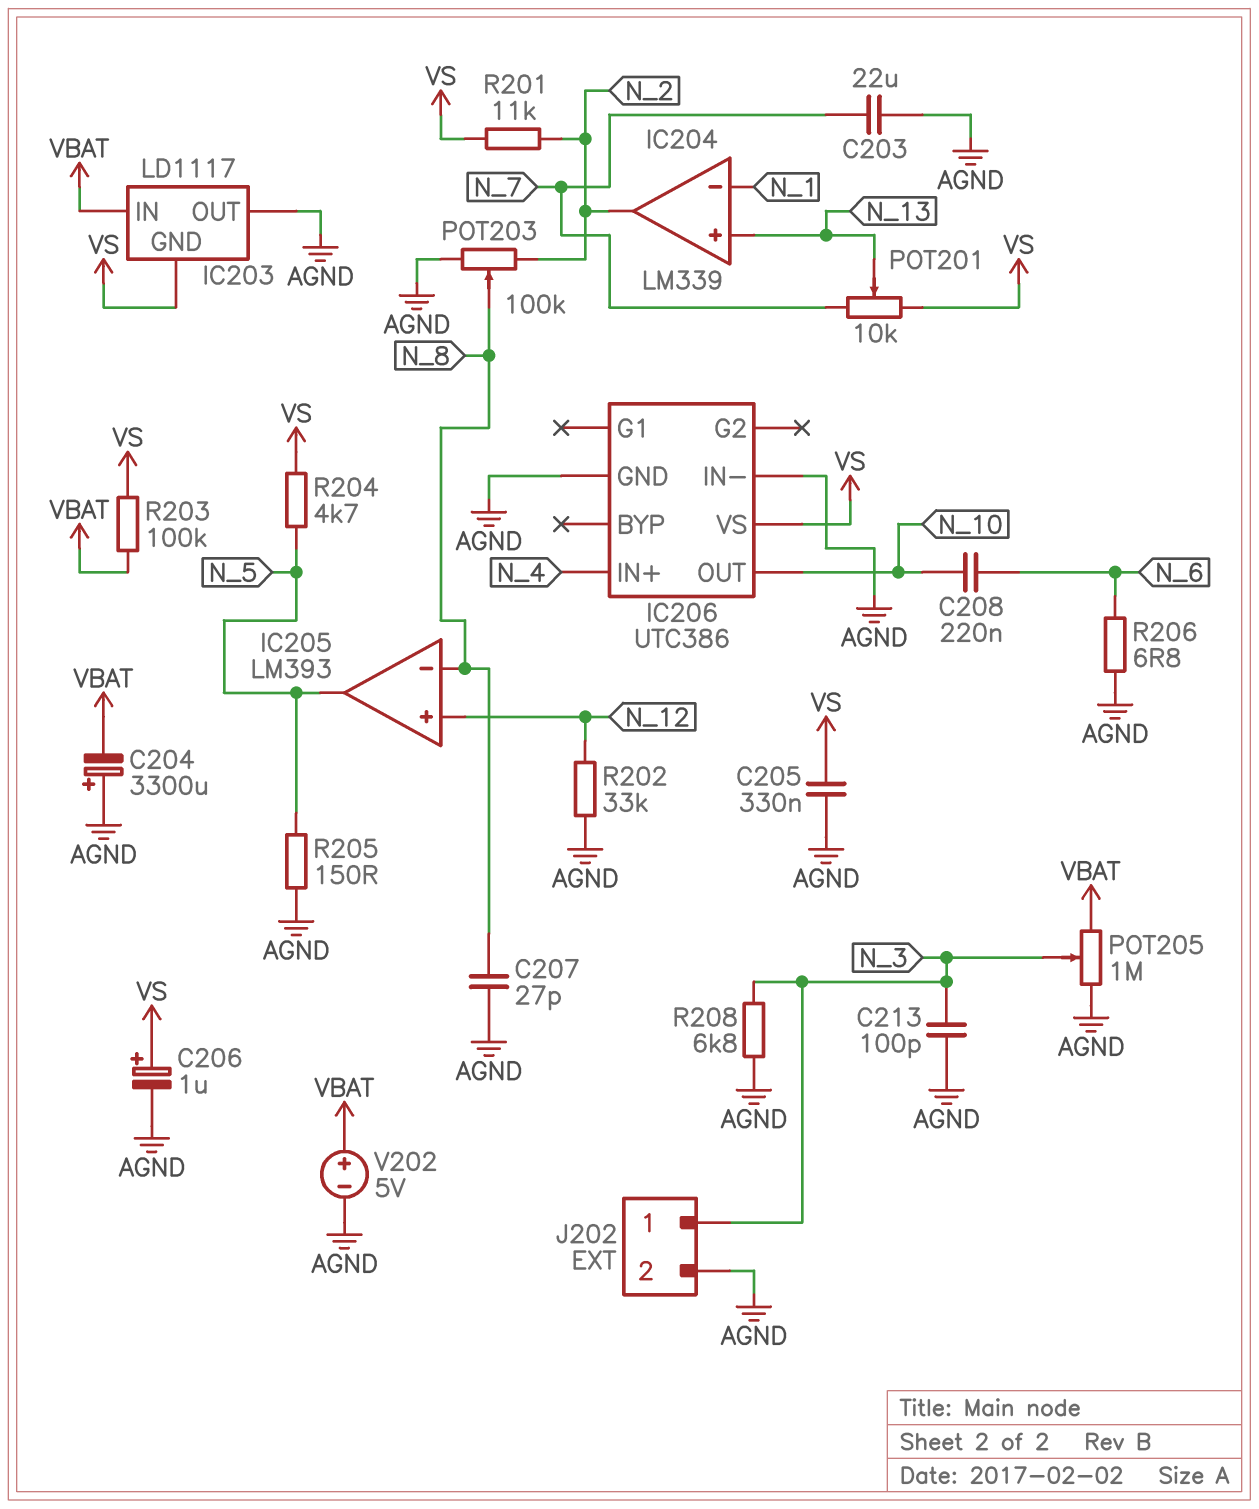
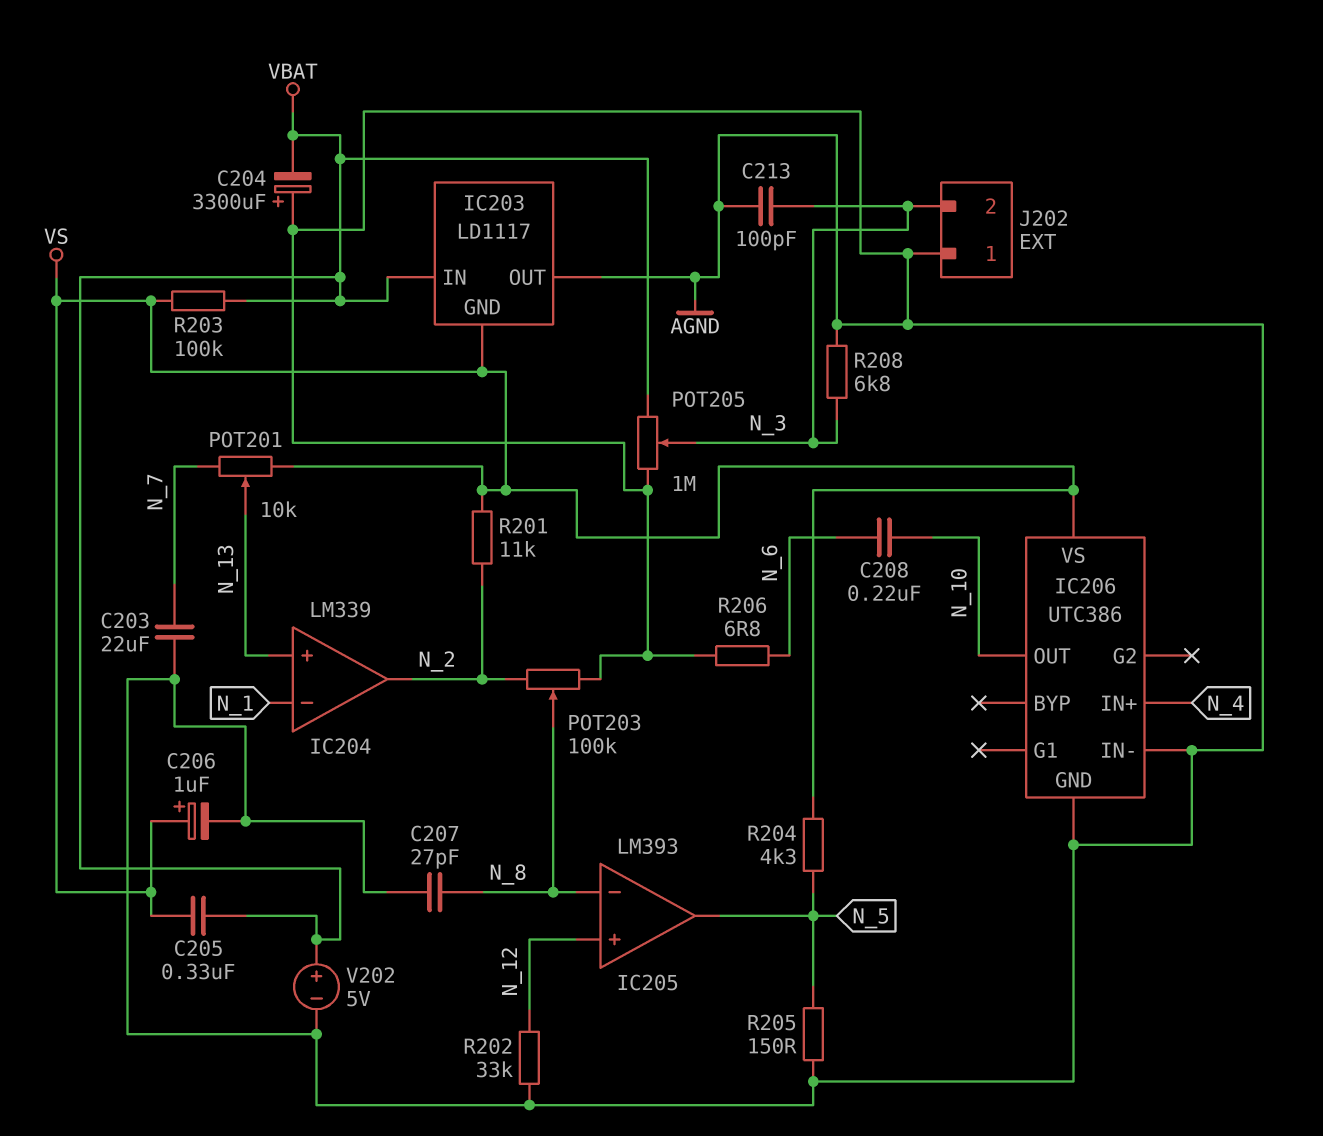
C205: 330nF (AGND, VS) -> 330nF (VBAT, VS)
J202 pin 1: N_3 -> AGND
J202 pin 2: AGND -> N_3
R204: 4.7k (N_5, VS) -> 4.3k (N_5, VS)

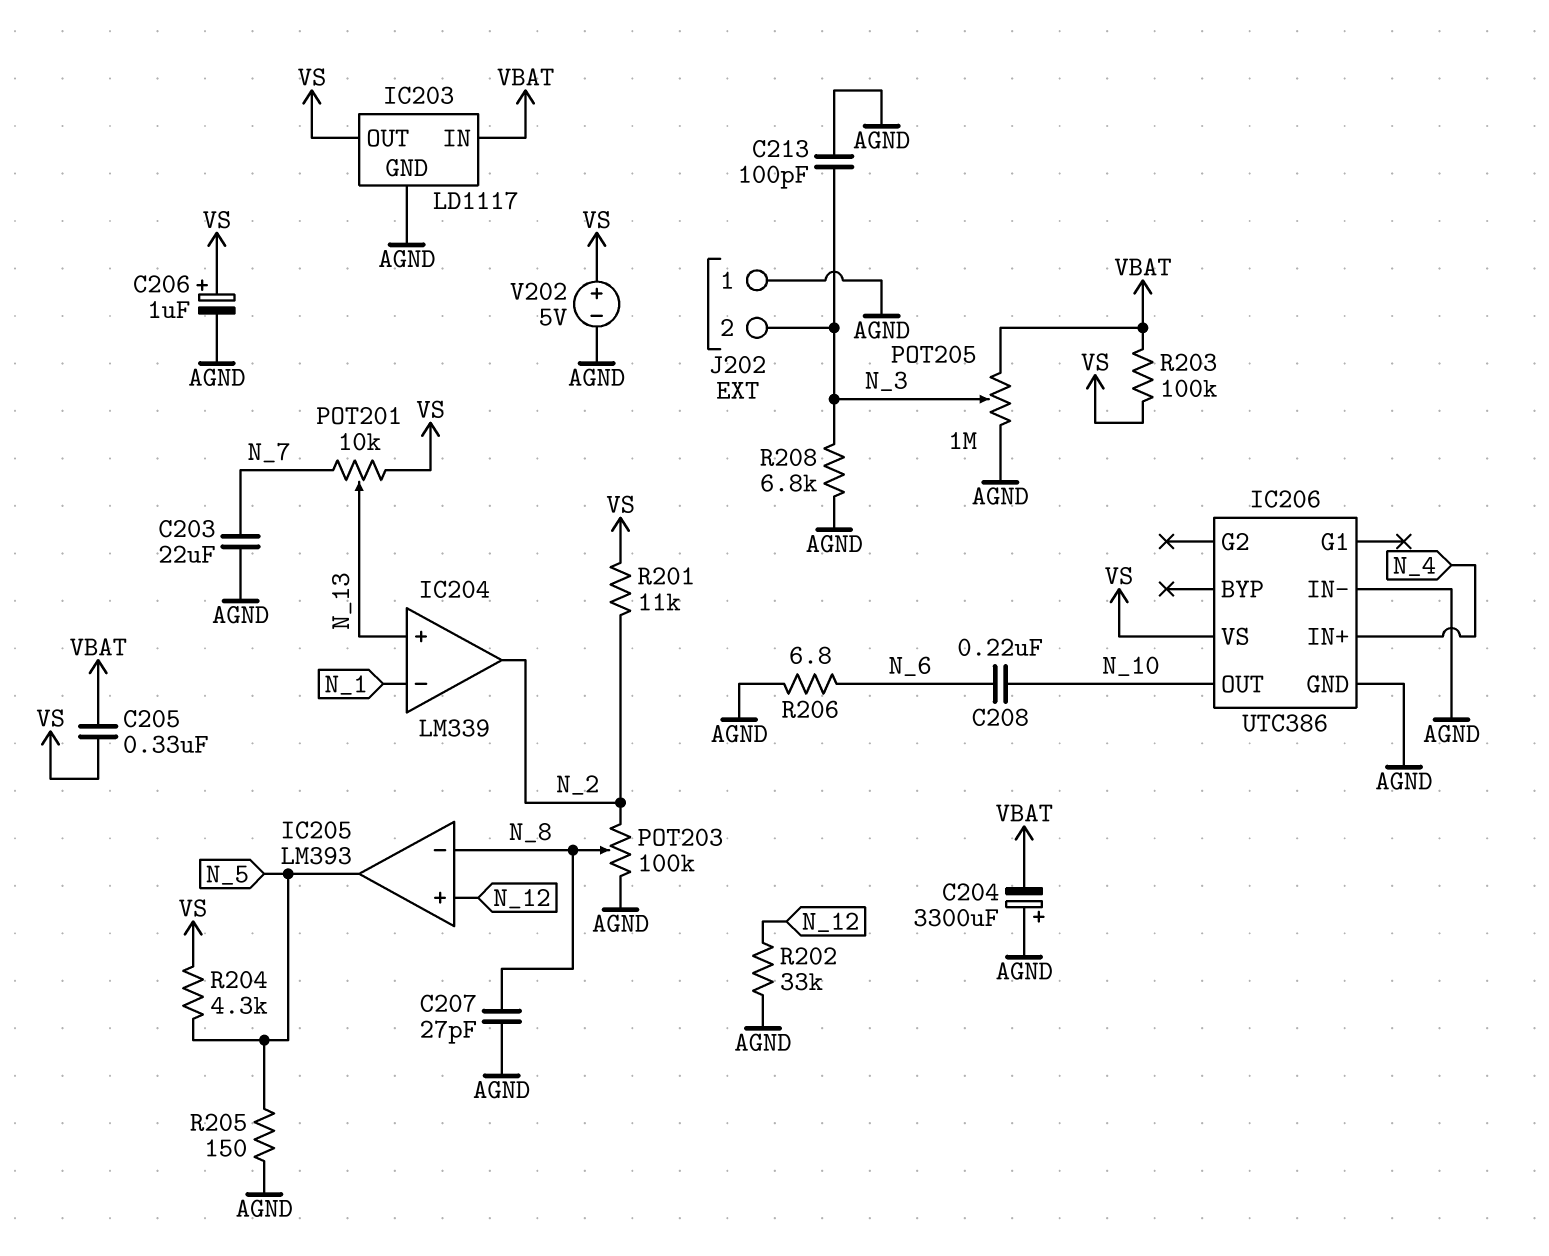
IC203 pin GND: VS -> AGND
IC203 pin OUT: AGND -> VS
V202: 5V (plus VBAT, minus AGND) -> 5V (plus VS, minus AGND)

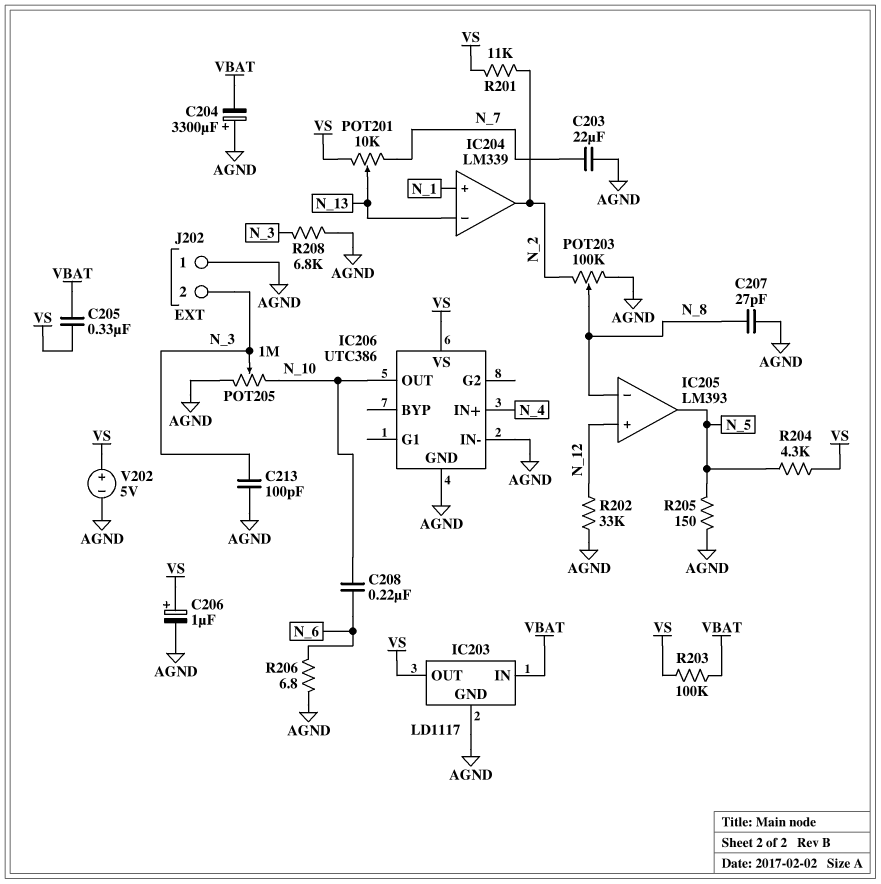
IC204 pin in+: N_13 -> N_1
IC204 pin in-: N_1 -> N_13
POT205: 1M (AGND, VBAT, wiper N_3) -> 1M (AGND, N_10, wiper N_3)

